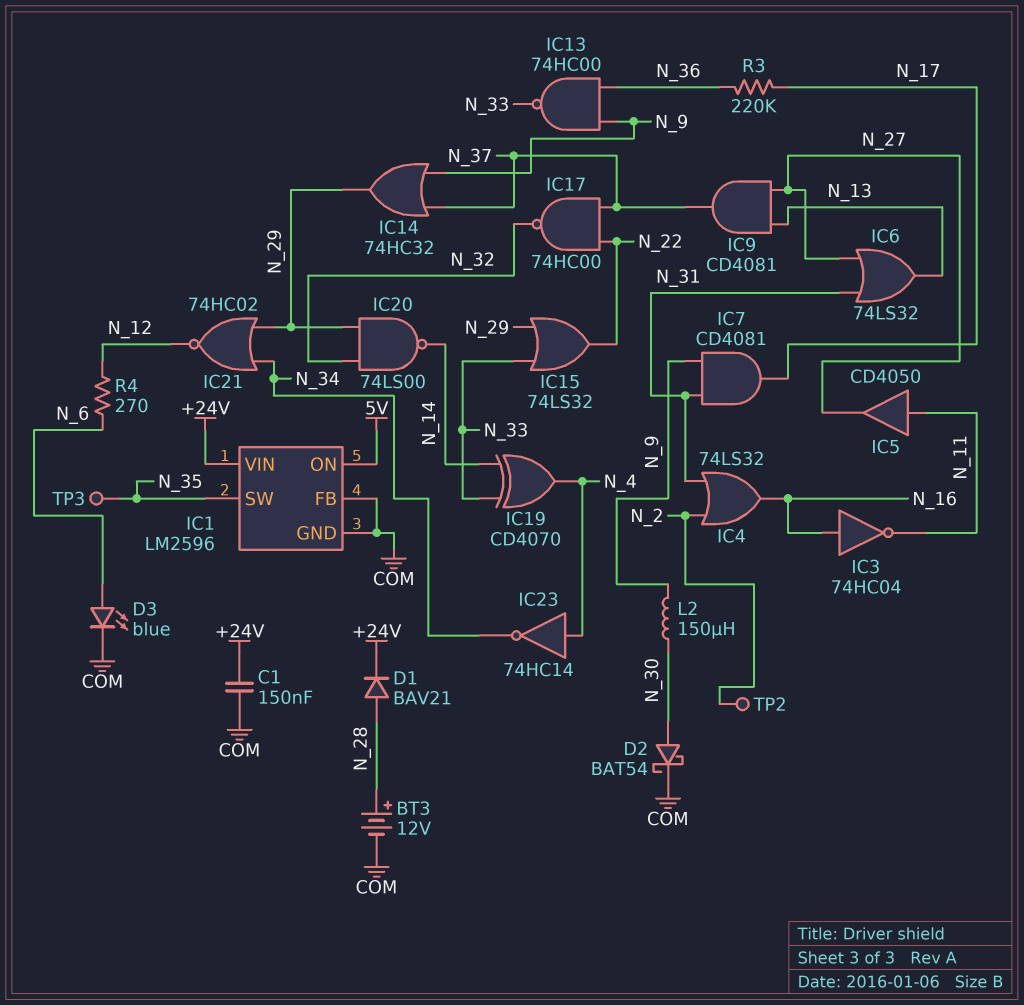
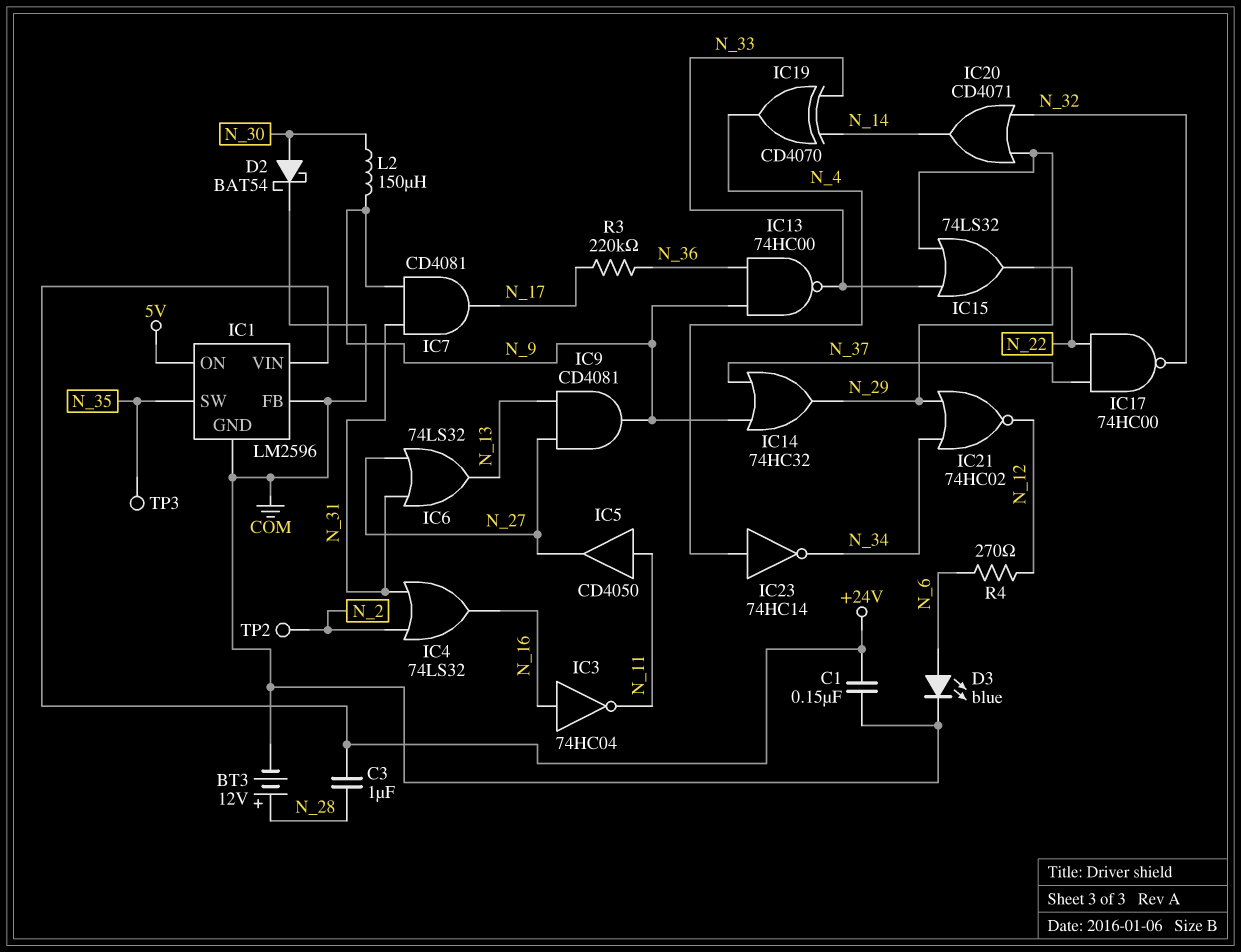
C3: none -> 1uF (+24V, N_28)
D1: diode BAV21 (A N_28, K +24V) -> none
IC9: AND CD4081 (in N_13, in N_27, out N_37) -> AND CD4081 (in N_13, in N_27, out N_9)
IC20: NAND 74LS00 (in N_29, in N_32, out N_14) -> OR CD4071 (in N_29, in N_32, out N_14)

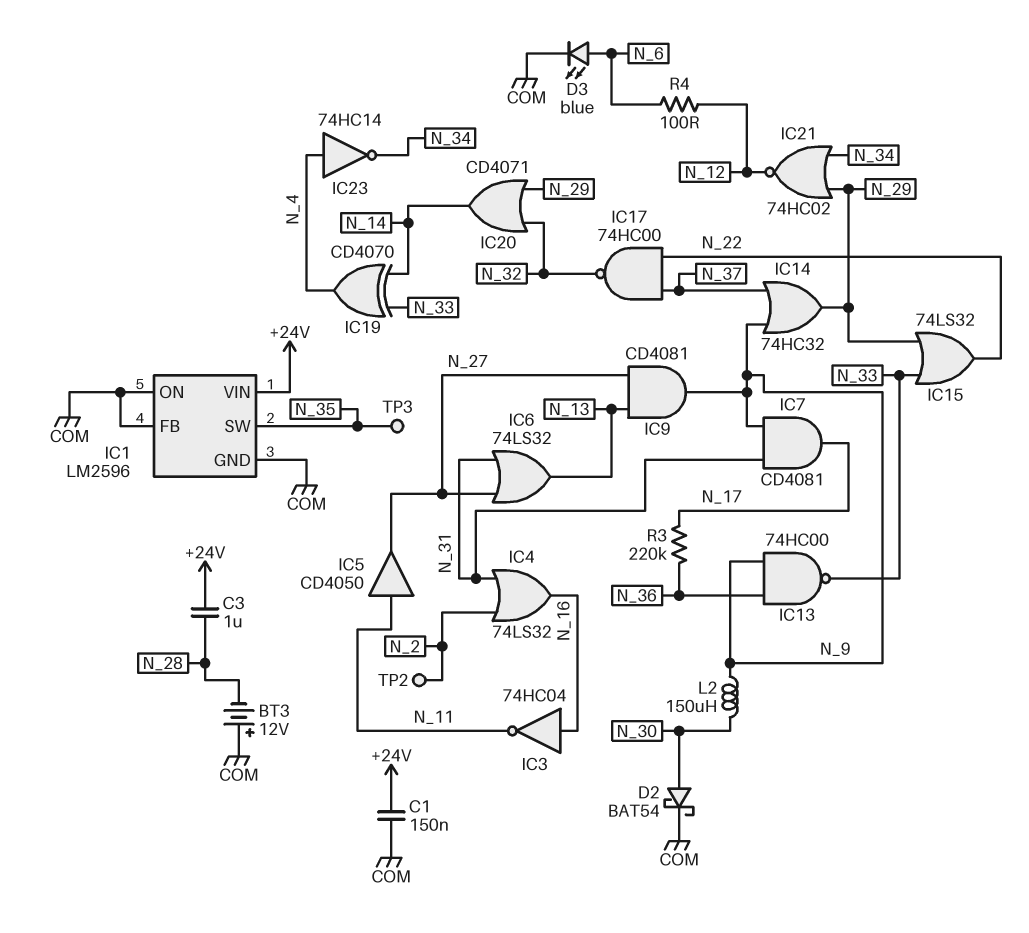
BT3: 12V (plus N_28, minus COM) -> 12V (plus COM, minus N_28)
IC1 pin ON: 5V -> COM
R4: 270 (N_6, N_12) -> 100 (N_6, N_12)

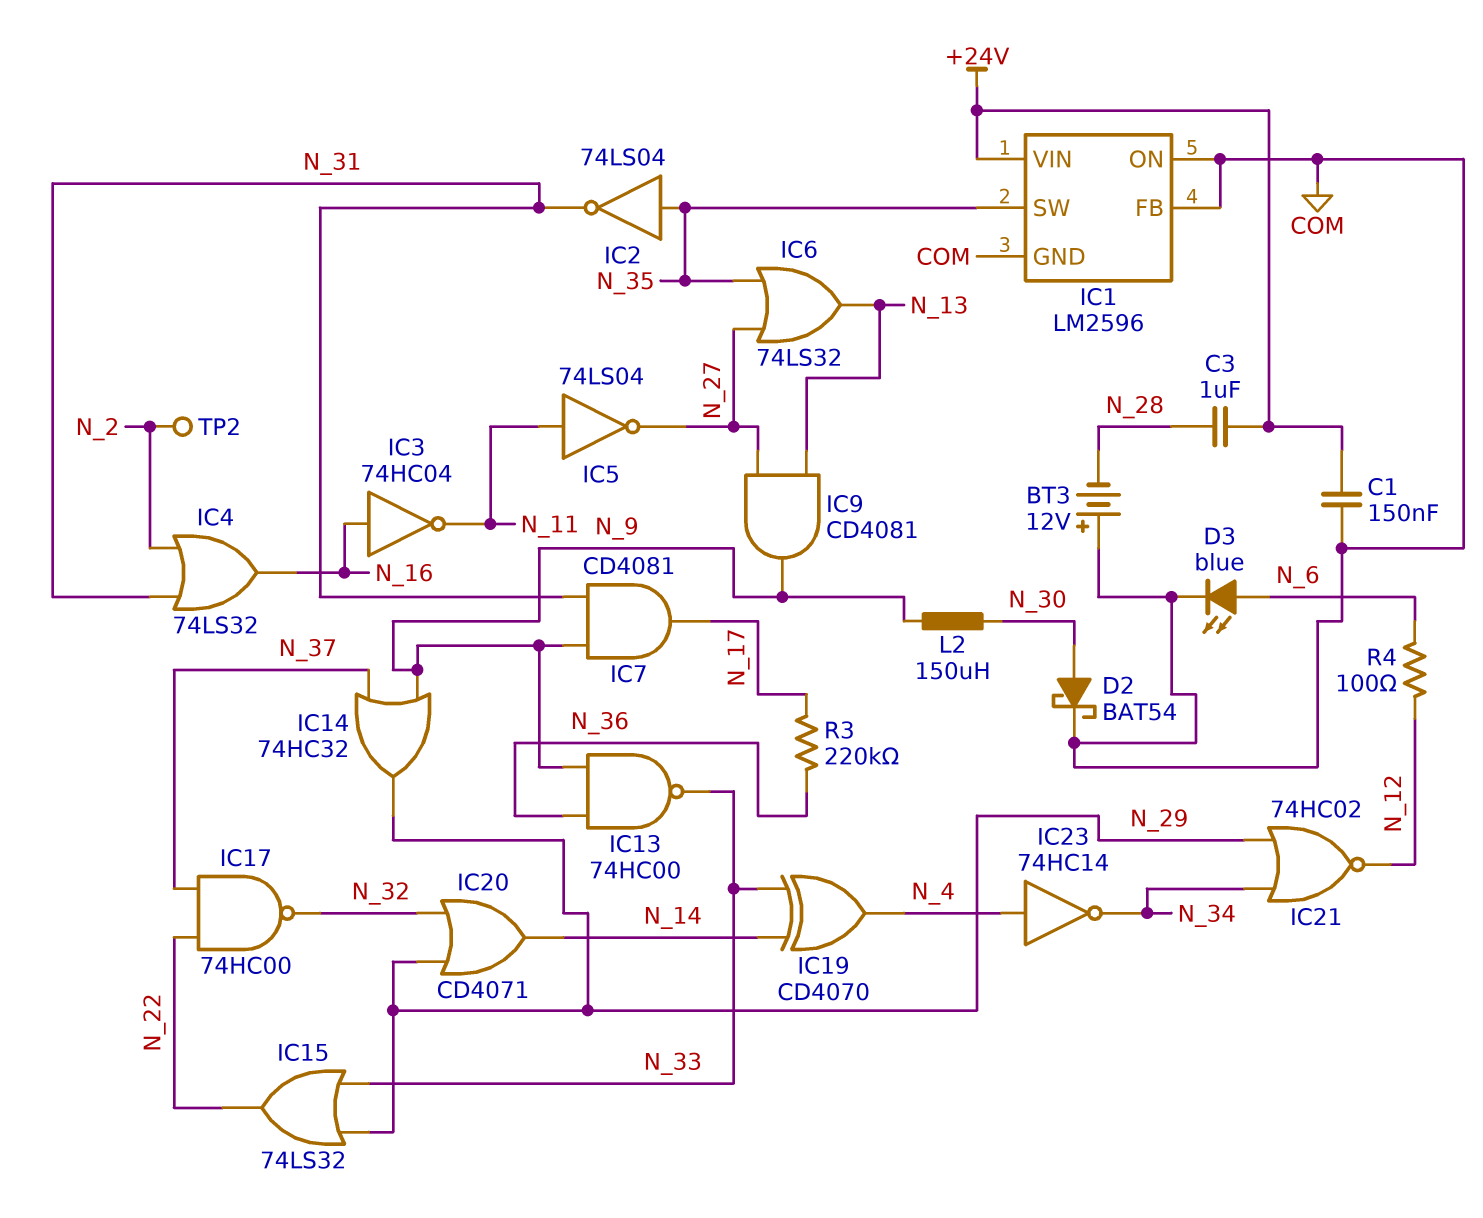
IC2: none -> NOT 74LS04 (in N_35, out N_31)
IC5: buffer CD4050 (in N_11, out N_27) -> NOT 74LS04 (in N_11, out N_27)
IC6: OR 74LS32 (in N_27, in N_31, out N_13) -> OR 74LS32 (in N_27, in N_35, out N_13)
TP3: test point (N_35) -> none

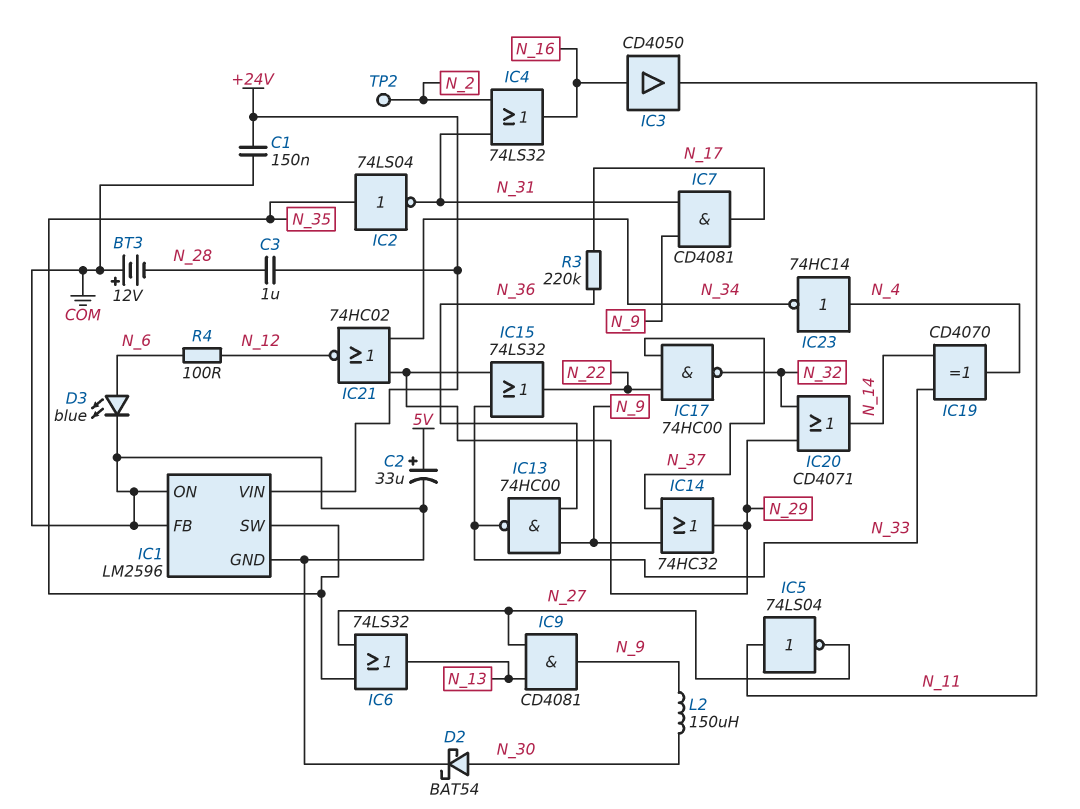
C2: none -> 33uF (plus 5V, minus COM)
IC3: NOT 74HC04 (in N_16, out N_11) -> buffer CD4050 (in N_16, out N_11)

